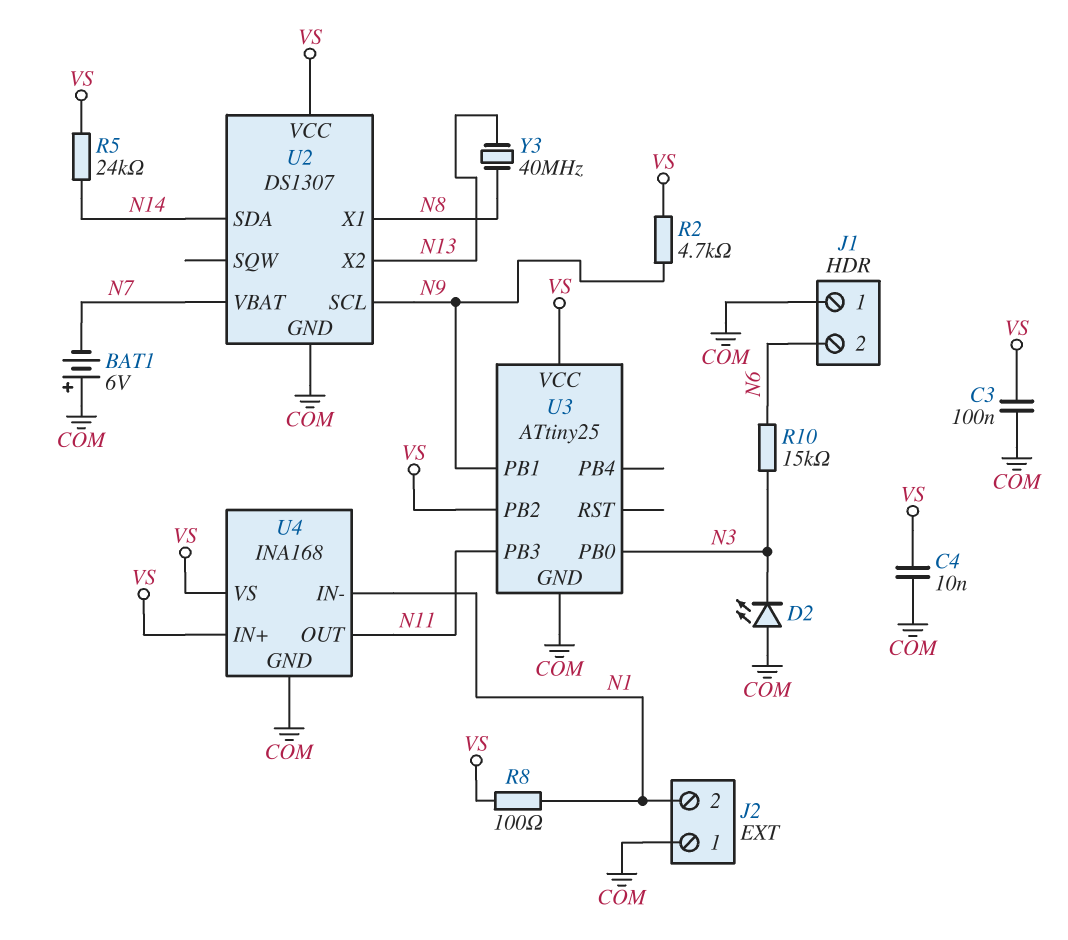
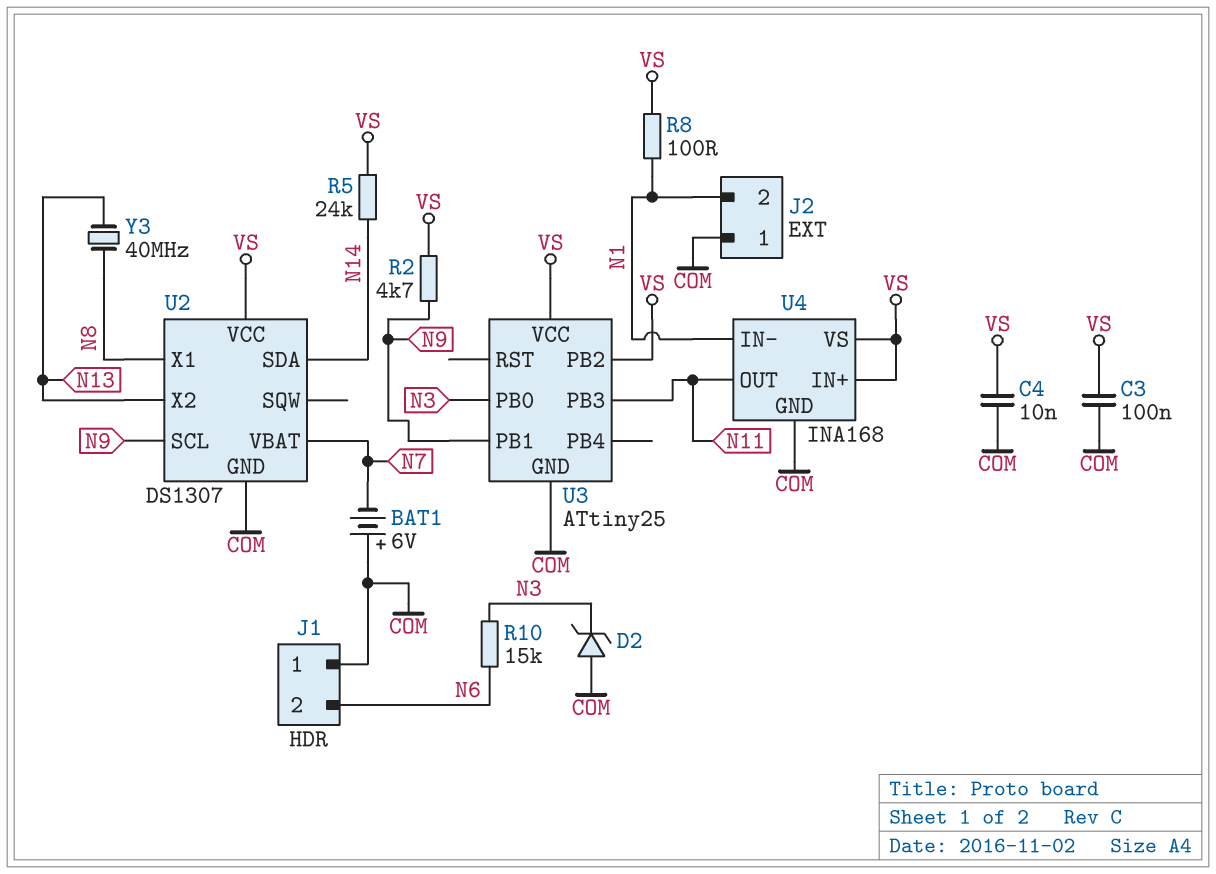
D2: LED (A COM, K N3) -> zener (A COM, K N3)

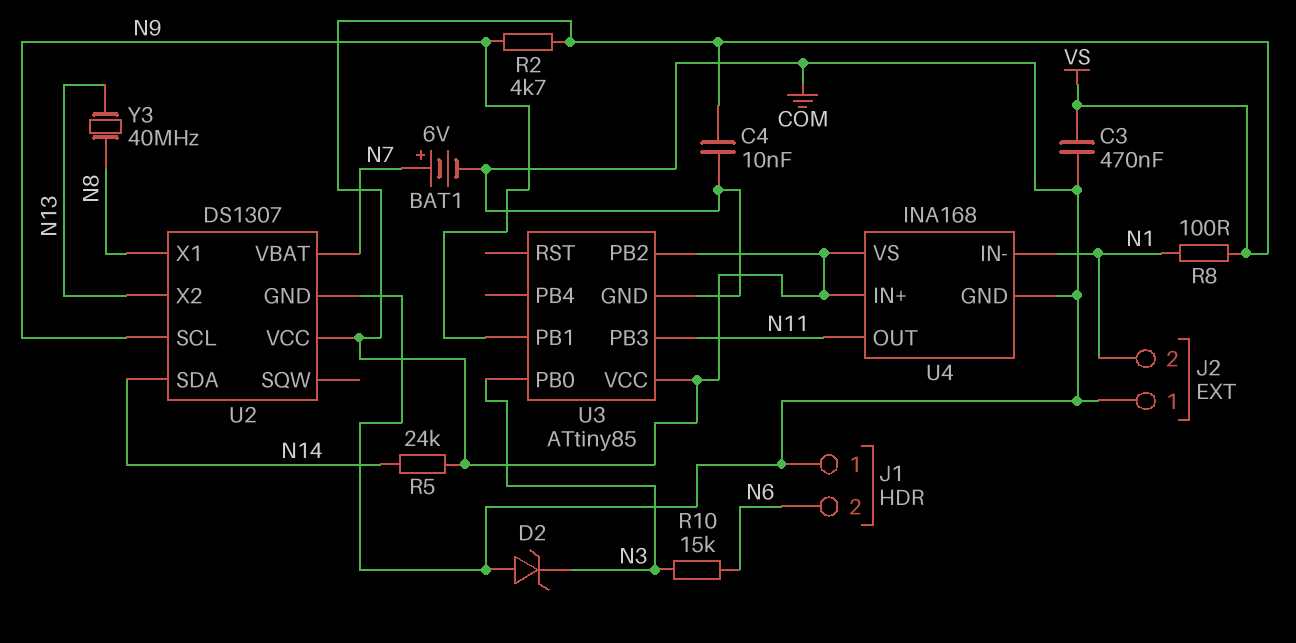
BAT1: 6V (plus COM, minus N7) -> 6V (plus N7, minus COM)
C3: 100nF (COM, VS) -> 470nF (COM, VS)
U3: ATtiny25 -> ATtiny85

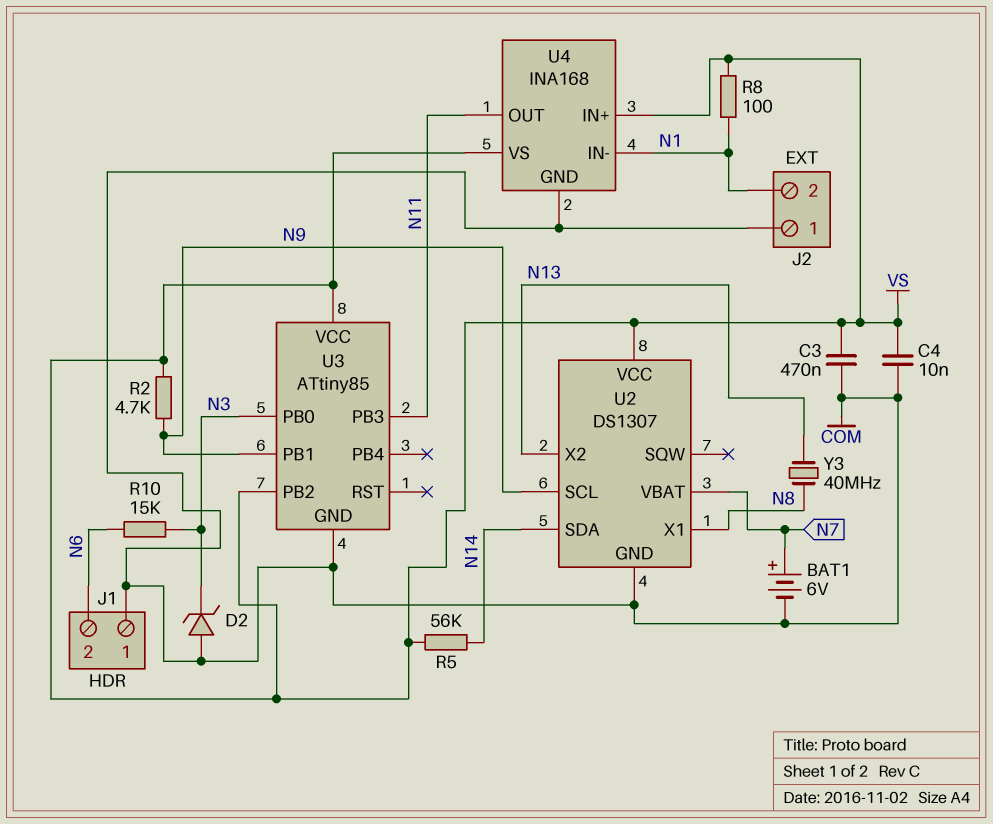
R5: 24k (N14, VS) -> 56k (N14, VS)

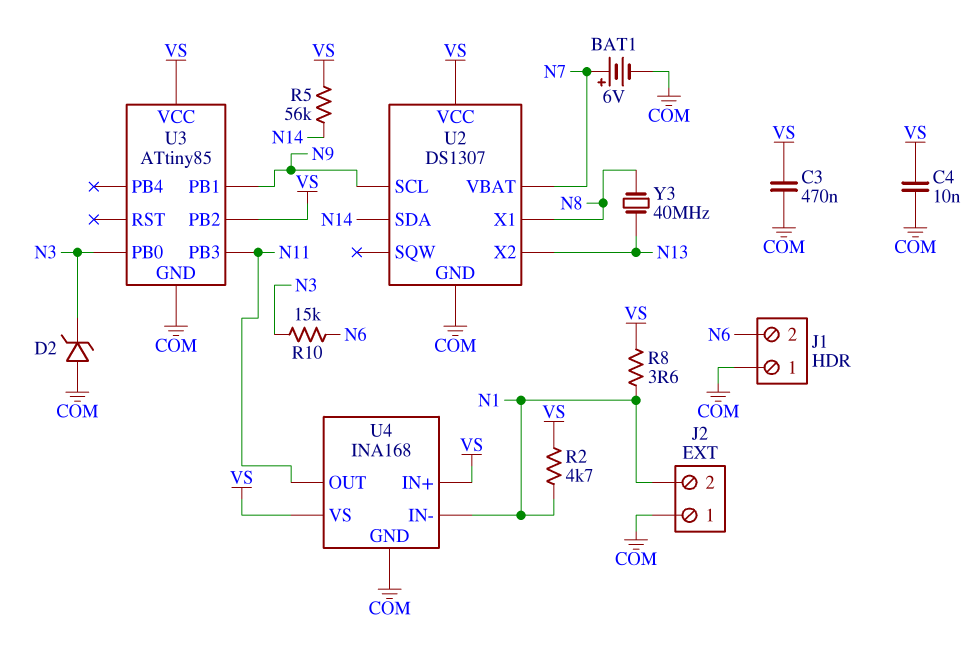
R2: 4.7k (N9, VS) -> 4.7k (N1, VS)
R8: 100 (N1, VS) -> 3.6 (N1, VS)

